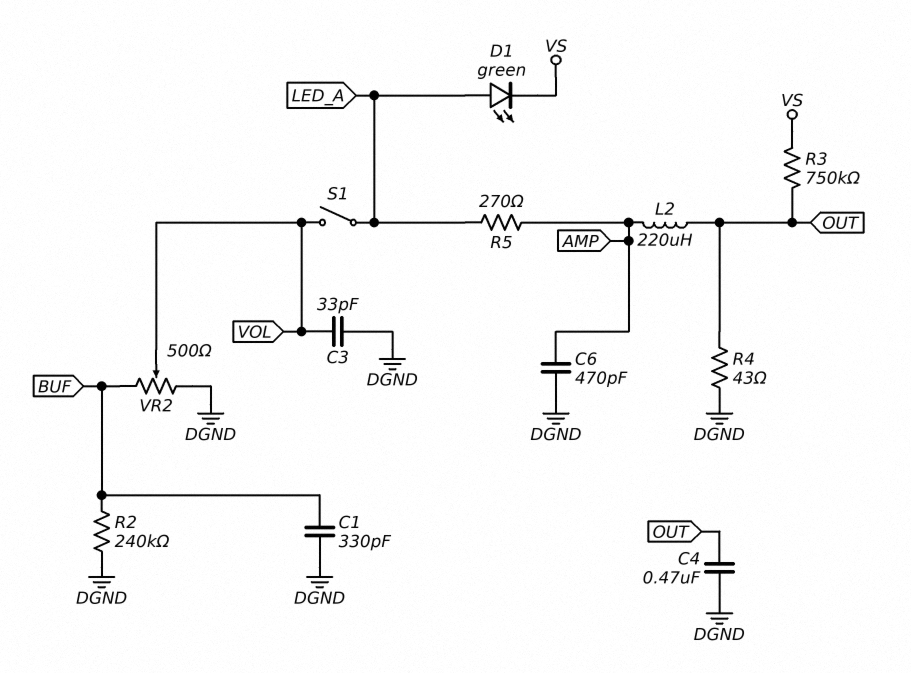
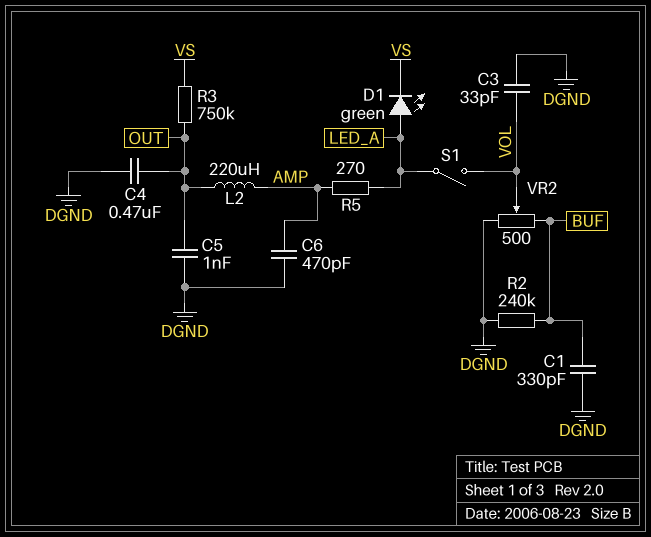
C5: none -> 1nF (DGND, OUT)
R4: 43 (DGND, OUT) -> none

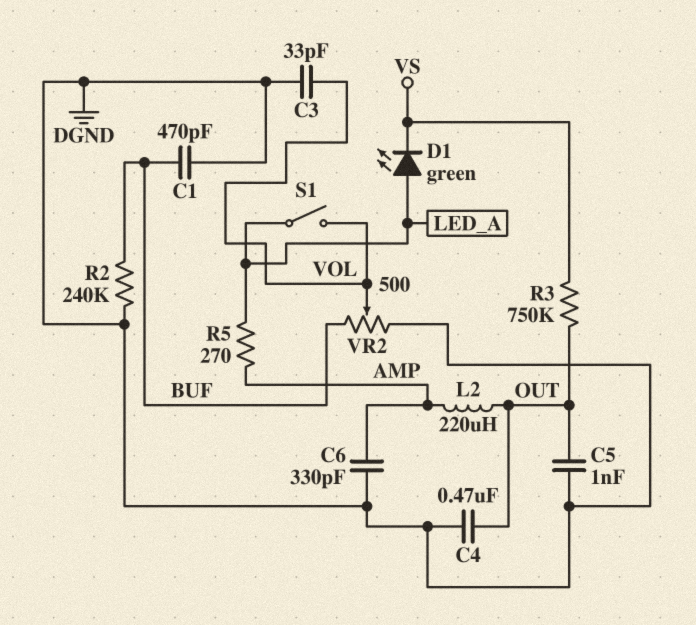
C1: 330pF (BUF, DGND) -> 470pF (BUF, DGND)
C6: 470pF (AMP, DGND) -> 330pF (AMP, DGND)

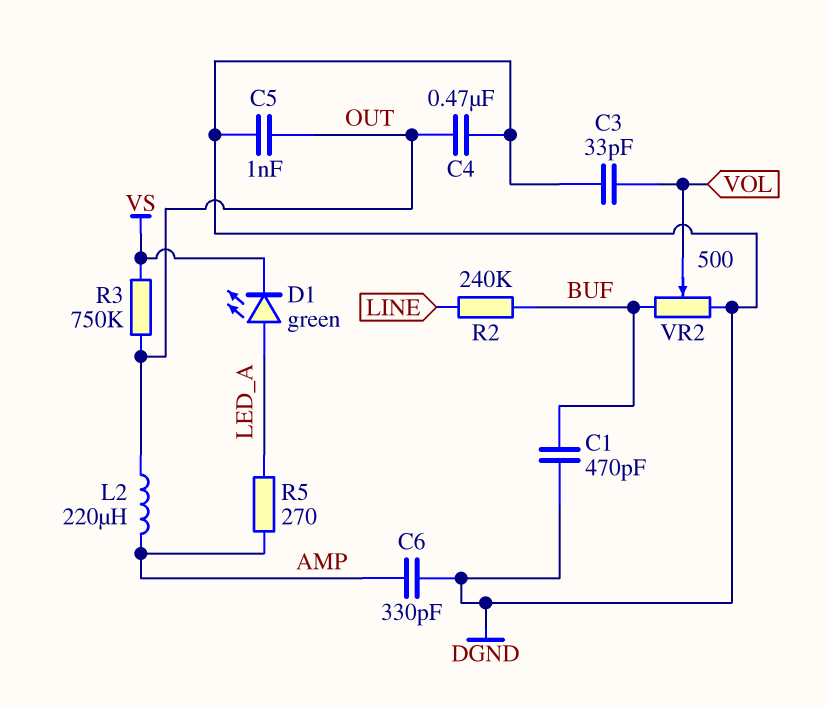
R2: 240k (BUF, DGND) -> 240k (BUF, LINE)
S1: switch (LED_A, VOL) -> none

